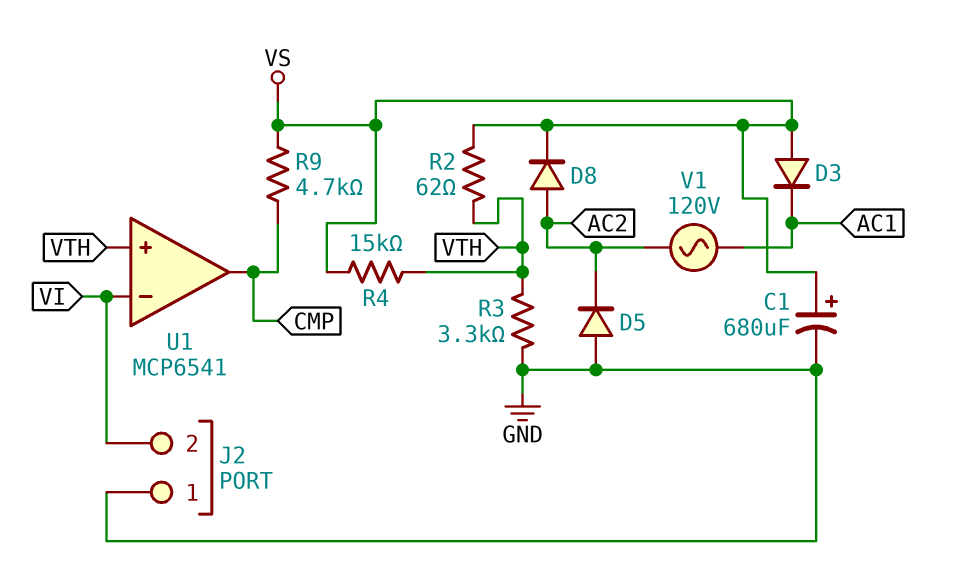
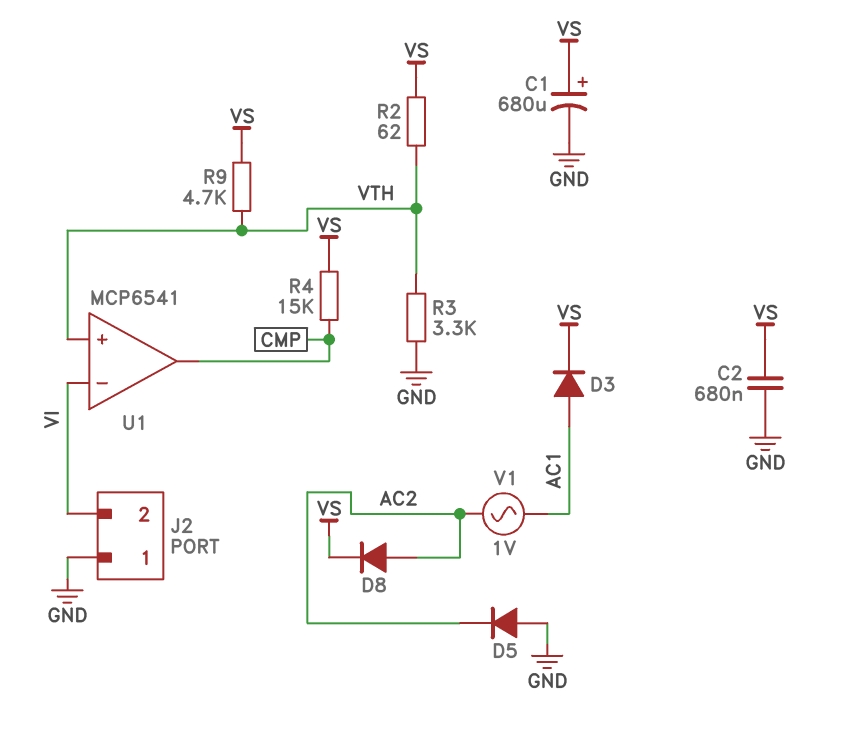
C2: none -> 680nF (GND, VS)
D3: diode (A VS, K AC1) -> diode (A AC1, K VS)
R4: 15k (VS, VTH) -> 15k (CMP, VS)
R9: 4.7k (CMP, VS) -> 4.7k (VS, VTH)
V1: AC 120V (AC1, AC2) -> AC 1V (AC1, AC2)

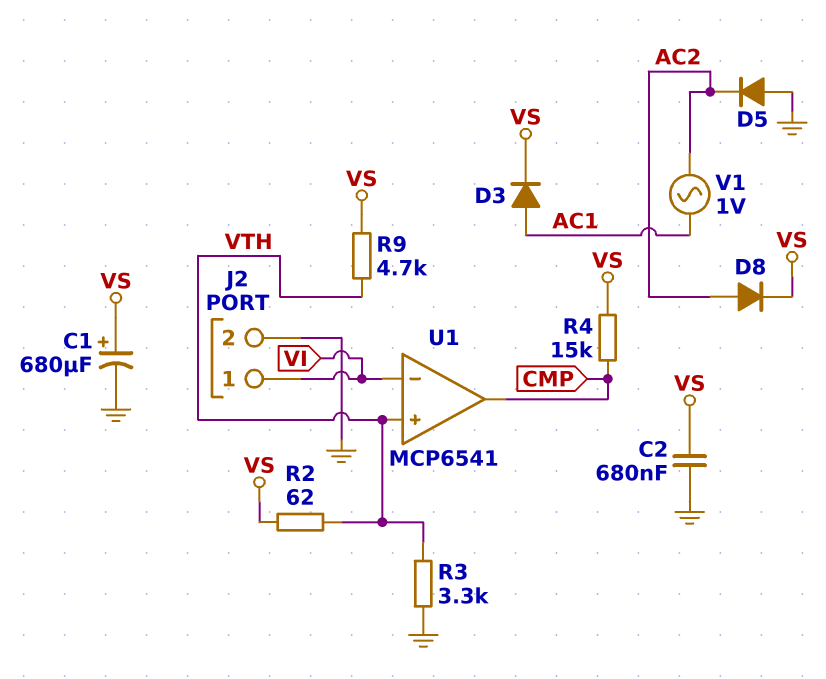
J2 pin 1: GND -> VI
J2 pin 2: VI -> GND

